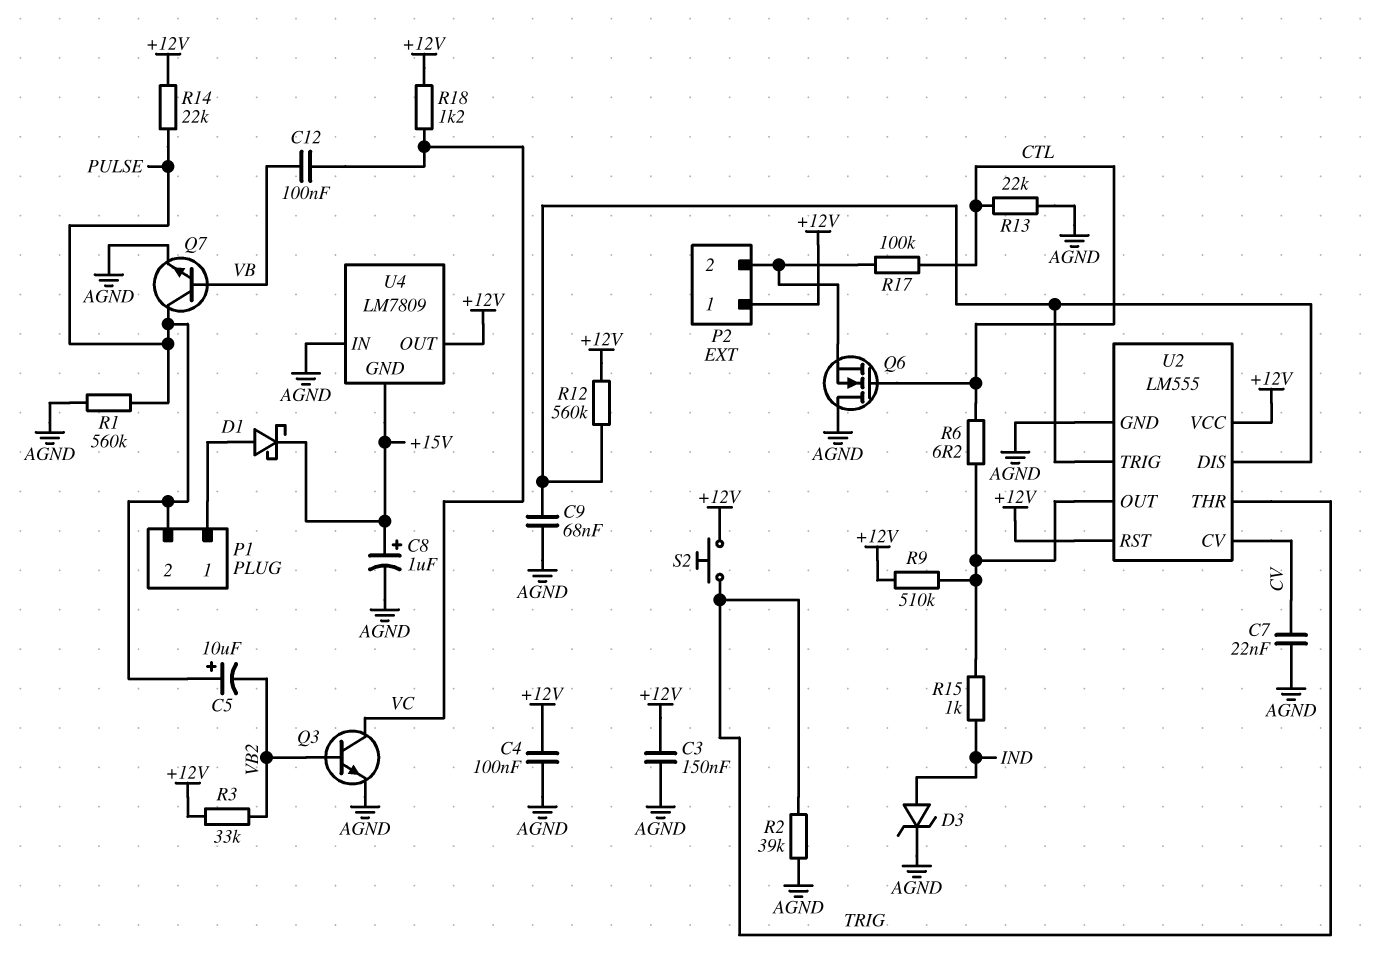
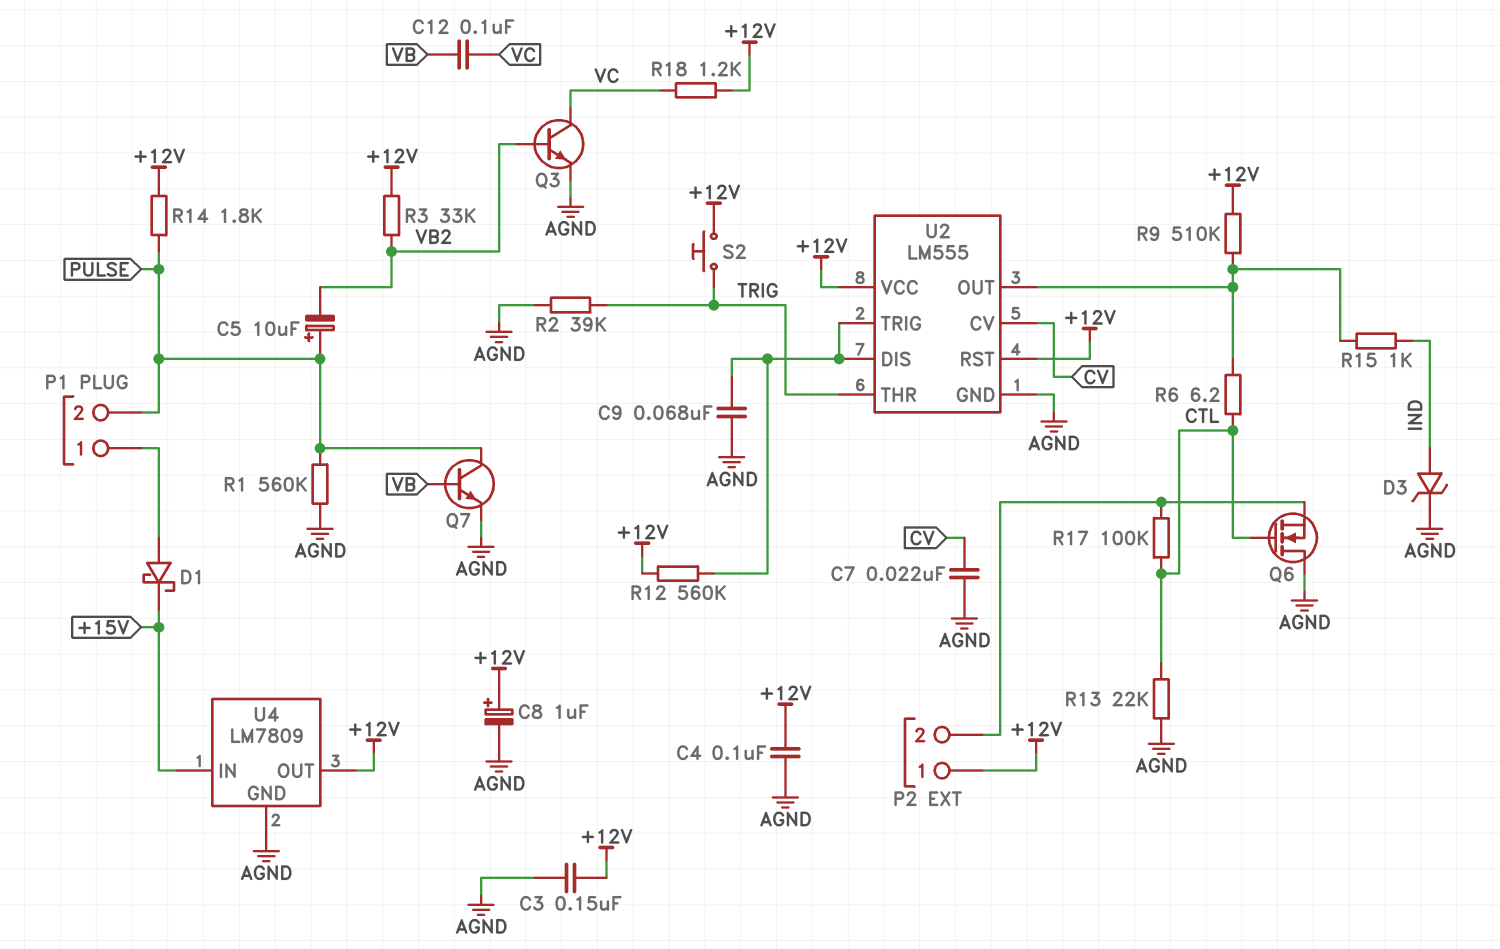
C8: 1uF (plus +15V, minus AGND) -> 1uF (plus +12V, minus AGND)
R14: 22k (+12V, PULSE) -> 1.8k (+12V, PULSE)
U4 pin GND: +15V -> AGND
U4 pin IN: AGND -> +15V

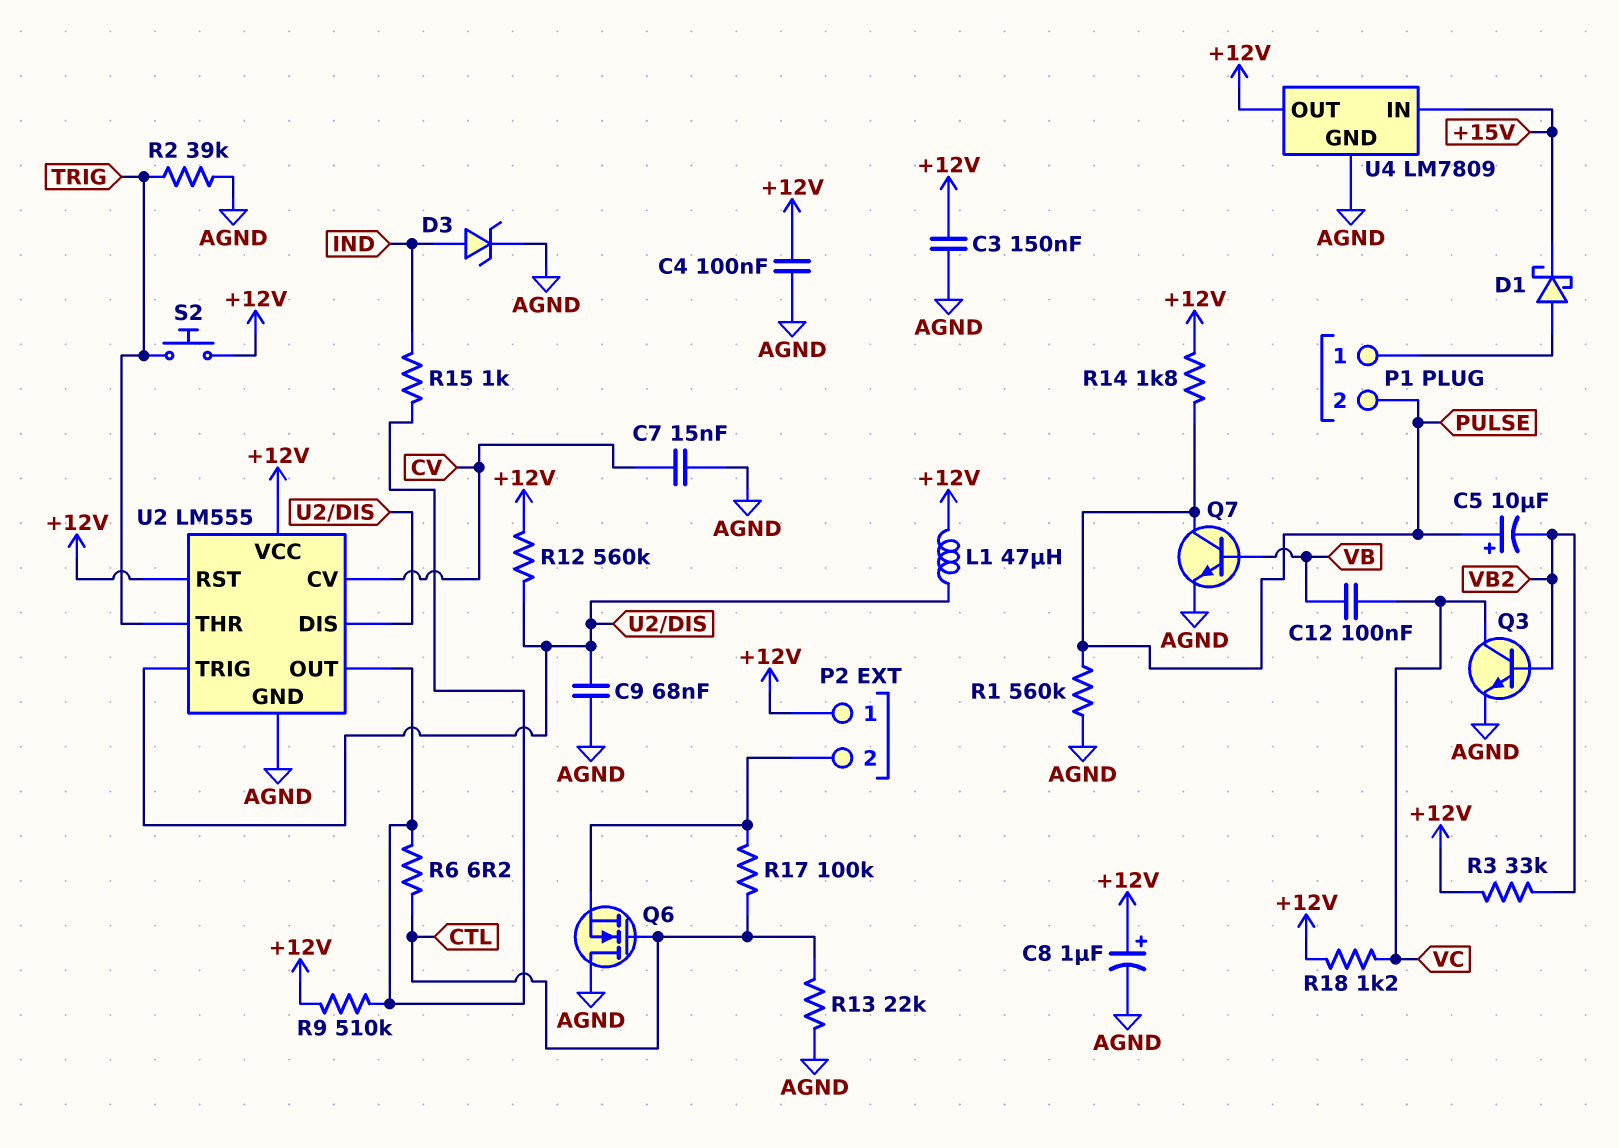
C7: 22nF (AGND, CV) -> 15nF (AGND, CV)
L1: none -> 47uH (+12V, U2/DIS)

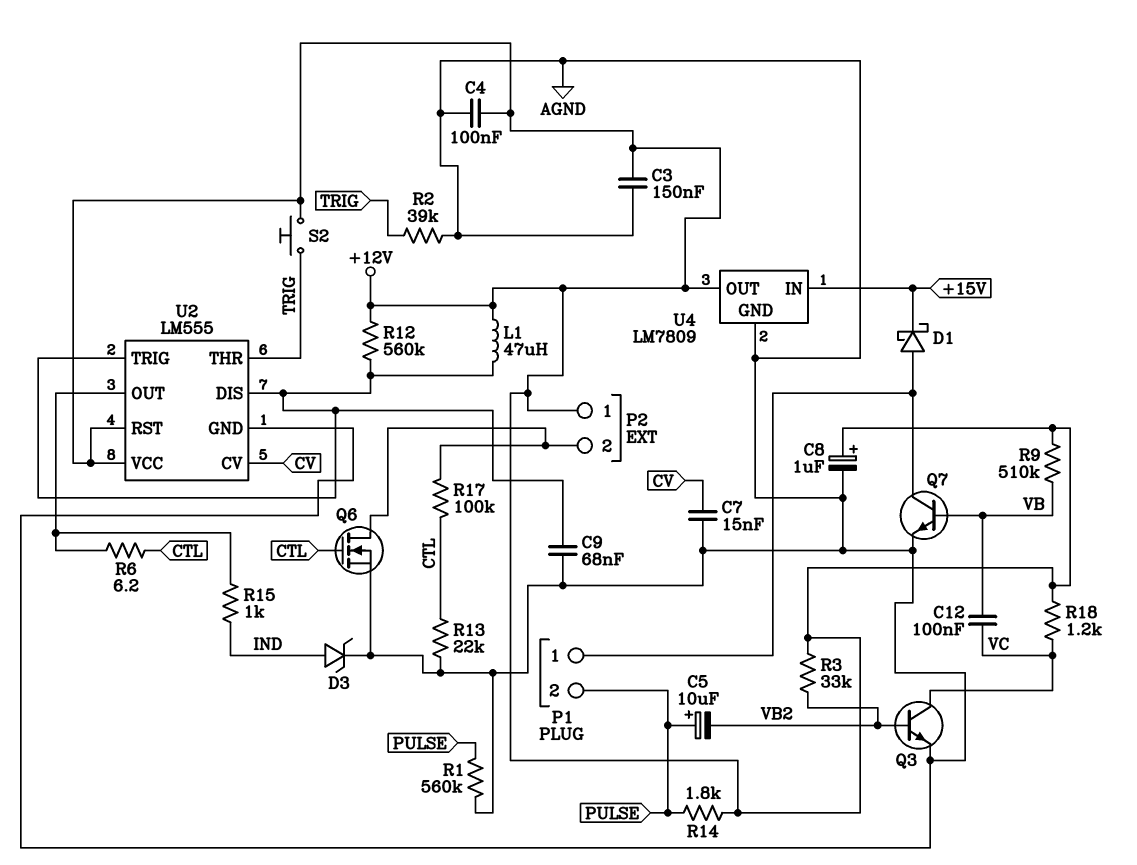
Q6: NMOS (G CTL, D AGND, S P2/2) -> NMOS (G CTL, D P2/2, S AGND)
Q7: NPN (B VB, C PULSE, E AGND) -> NPN (B VB, C P1/1, E AGND)
R9: 510k (+12V, U2/OUT) -> 510k (+12V, VB)

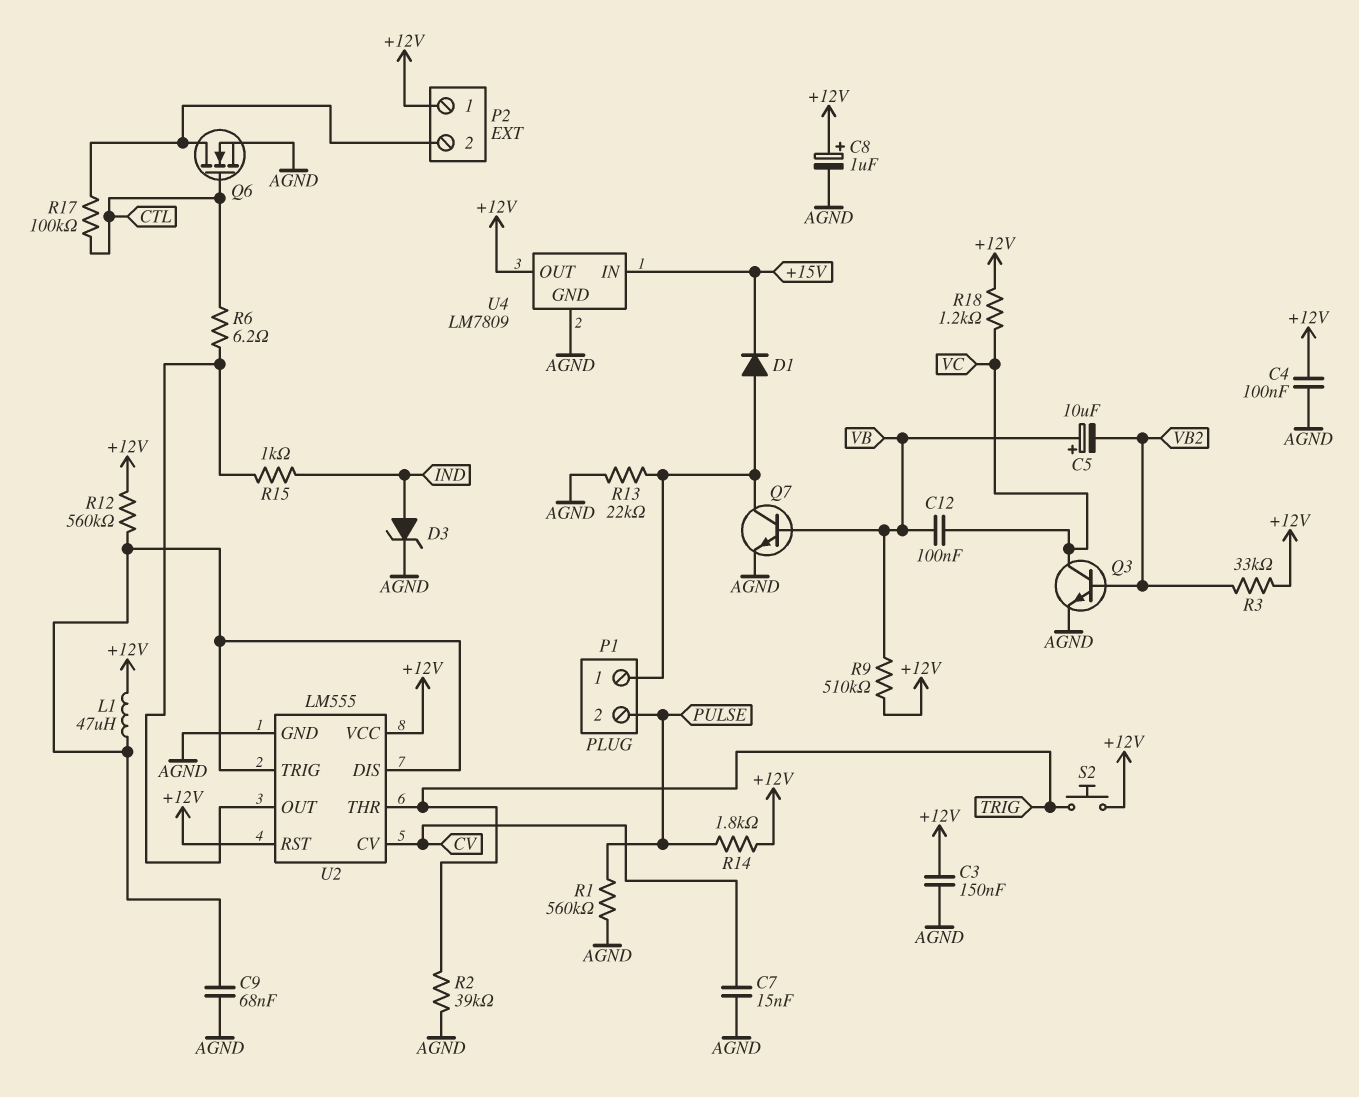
C5: 10uF (plus PULSE, minus VB2) -> 10uF (plus VB, minus VB2)
D1: schottky (A P1/1, K +15V) -> diode (A P1/1, K +15V)
R13: 22k (AGND, CTL) -> 22k (AGND, P1/1)

